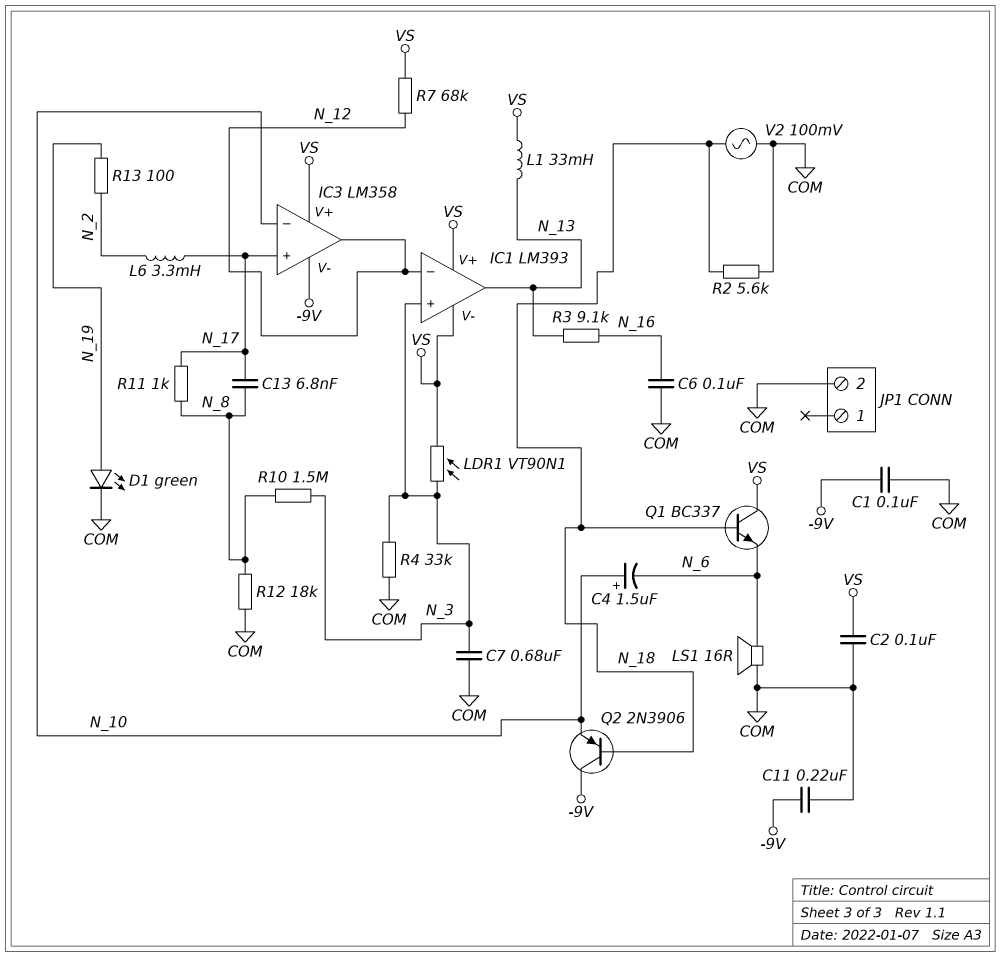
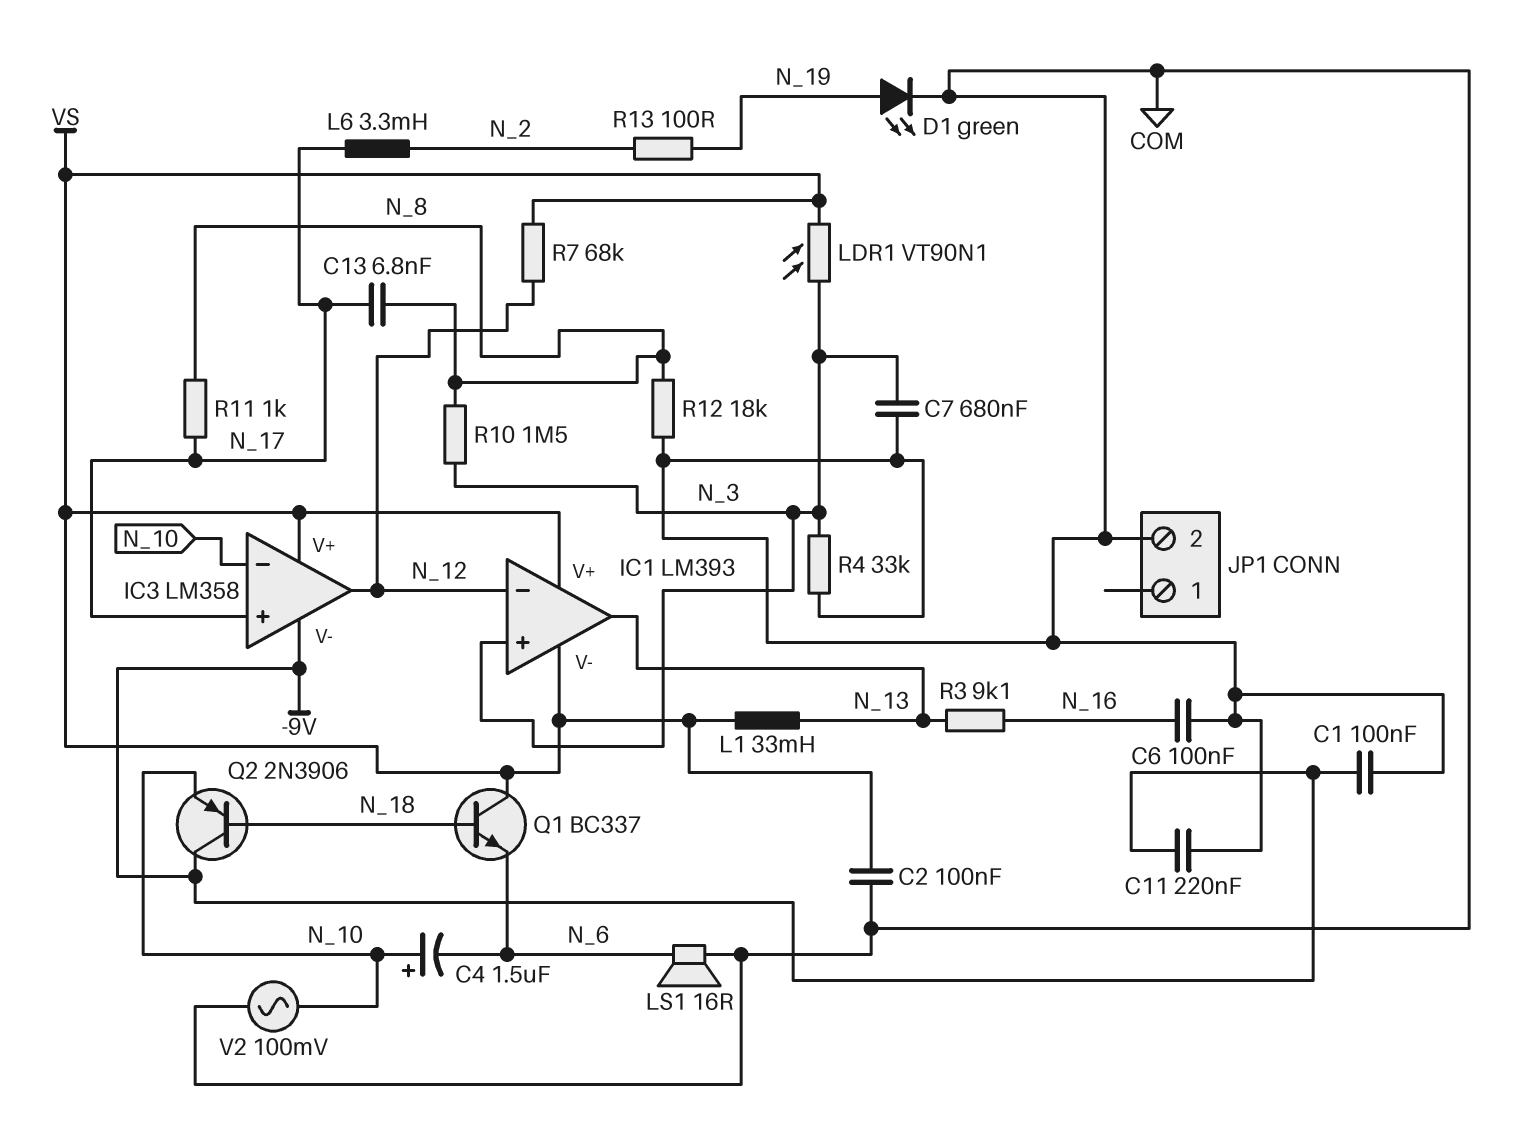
R2: 5.6k (COM, N_18) -> none
V2: AC 100mV (COM, N_18) -> AC 100mV (COM, N_10)

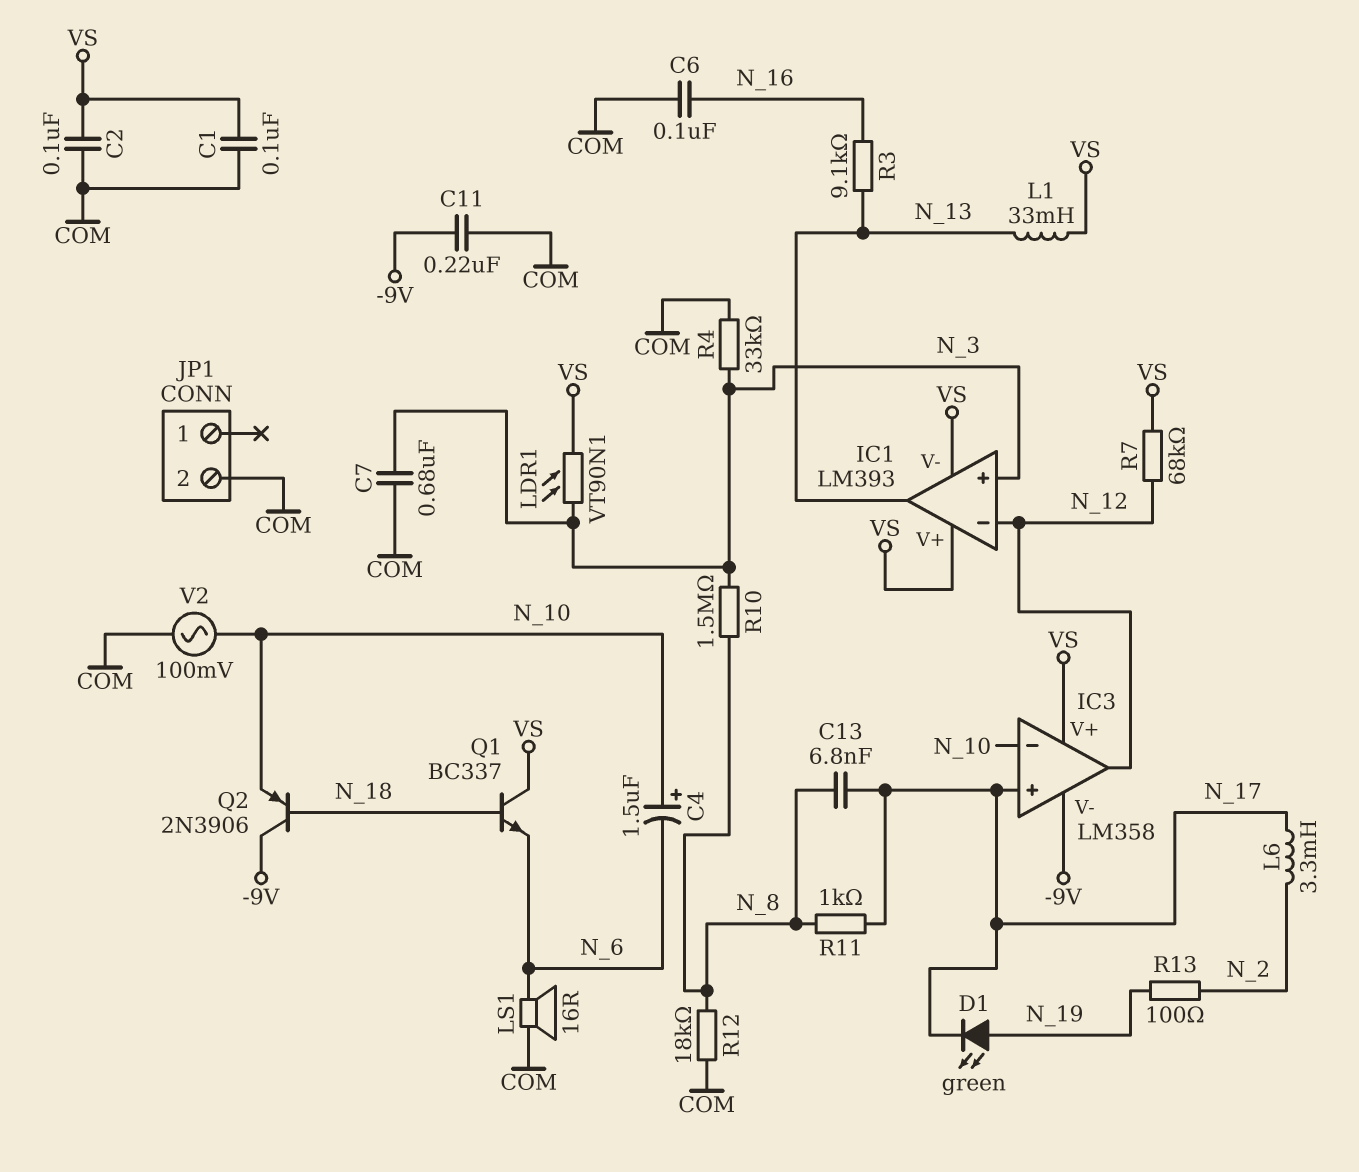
C1: 100nF (-9V, COM) -> 100nF (COM, VS)
D1: LED green (A N_19, K COM) -> LED green (A N_19, K N_17)

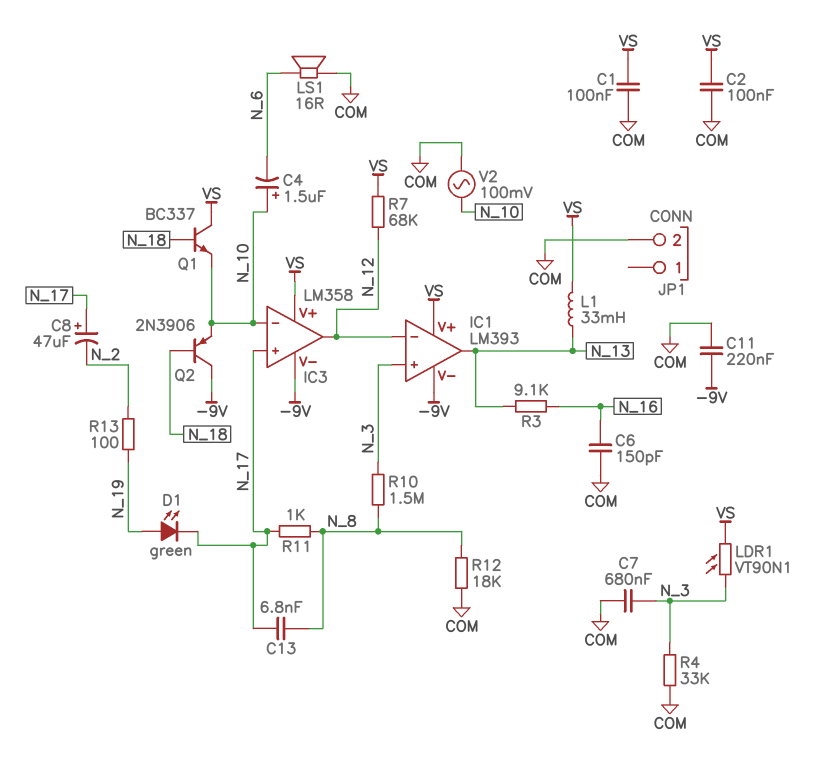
C6: 100nF (COM, N_16) -> 150pF (COM, N_16)
C8: none -> 47uF (plus N_17, minus N_2)
IC1 pin V-: VS -> -9V
L6: 3.3mH (N_2, N_17) -> none
Q1: NPN BC337 (B N_18, C VS, E N_6) -> NPN BC337 (B N_18, C VS, E N_10)

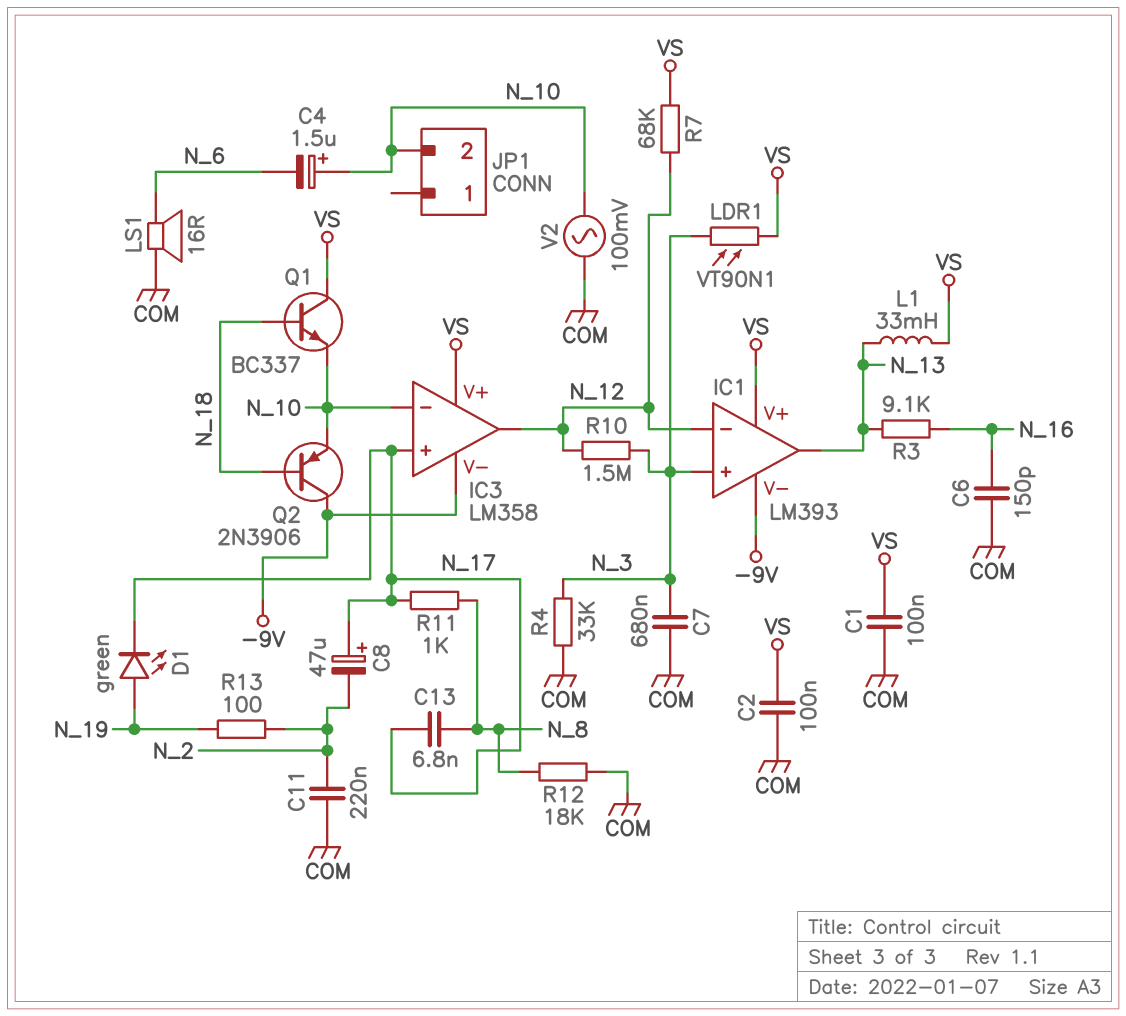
C11: 220nF (-9V, COM) -> 220nF (COM, N_2)
JP1 pin 2: COM -> N_10
R10: 1.5M (N_3, N_8) -> 1.5M (N_3, N_12)

